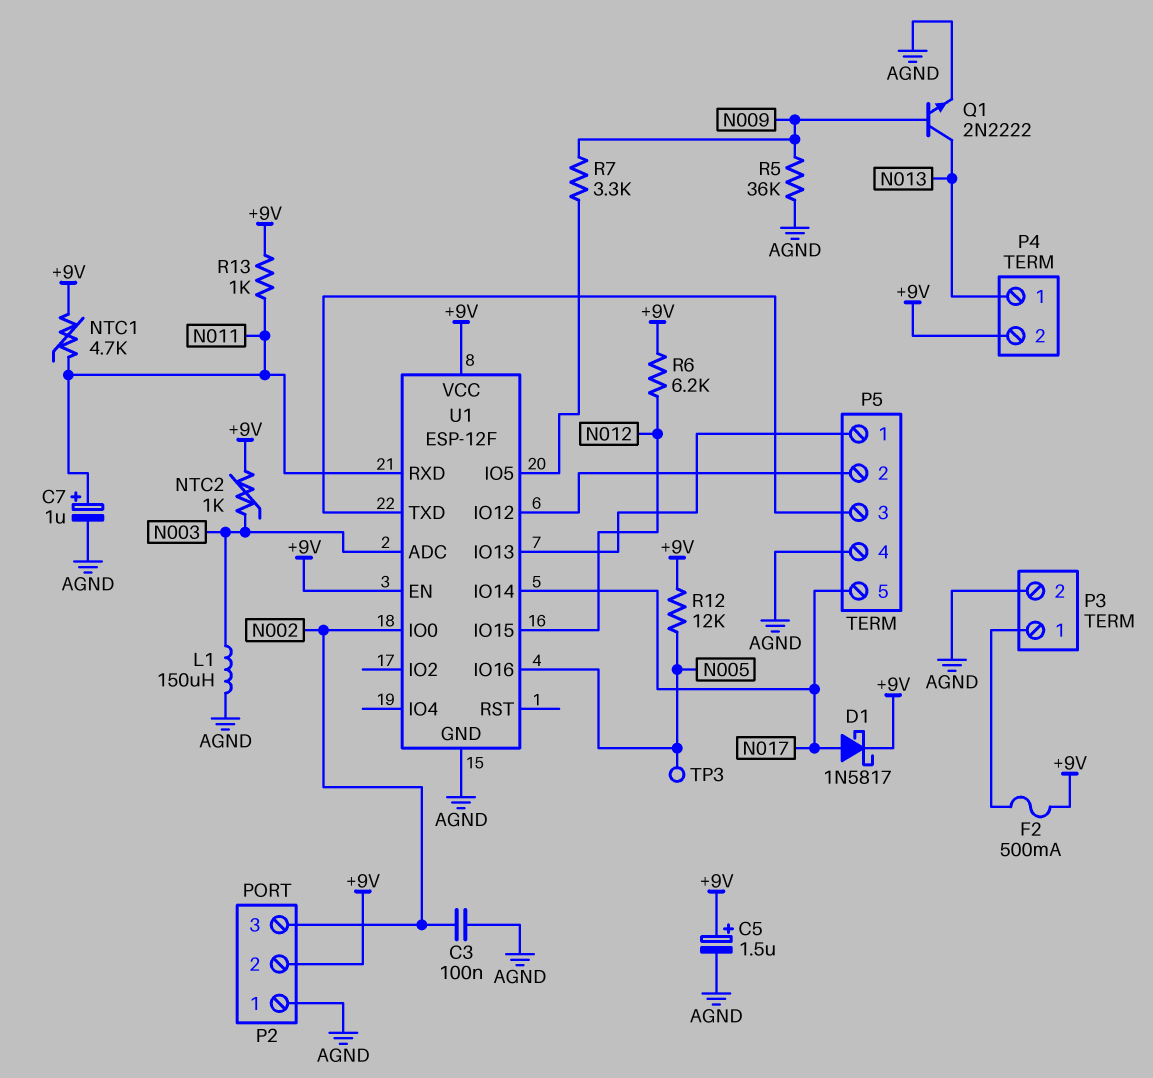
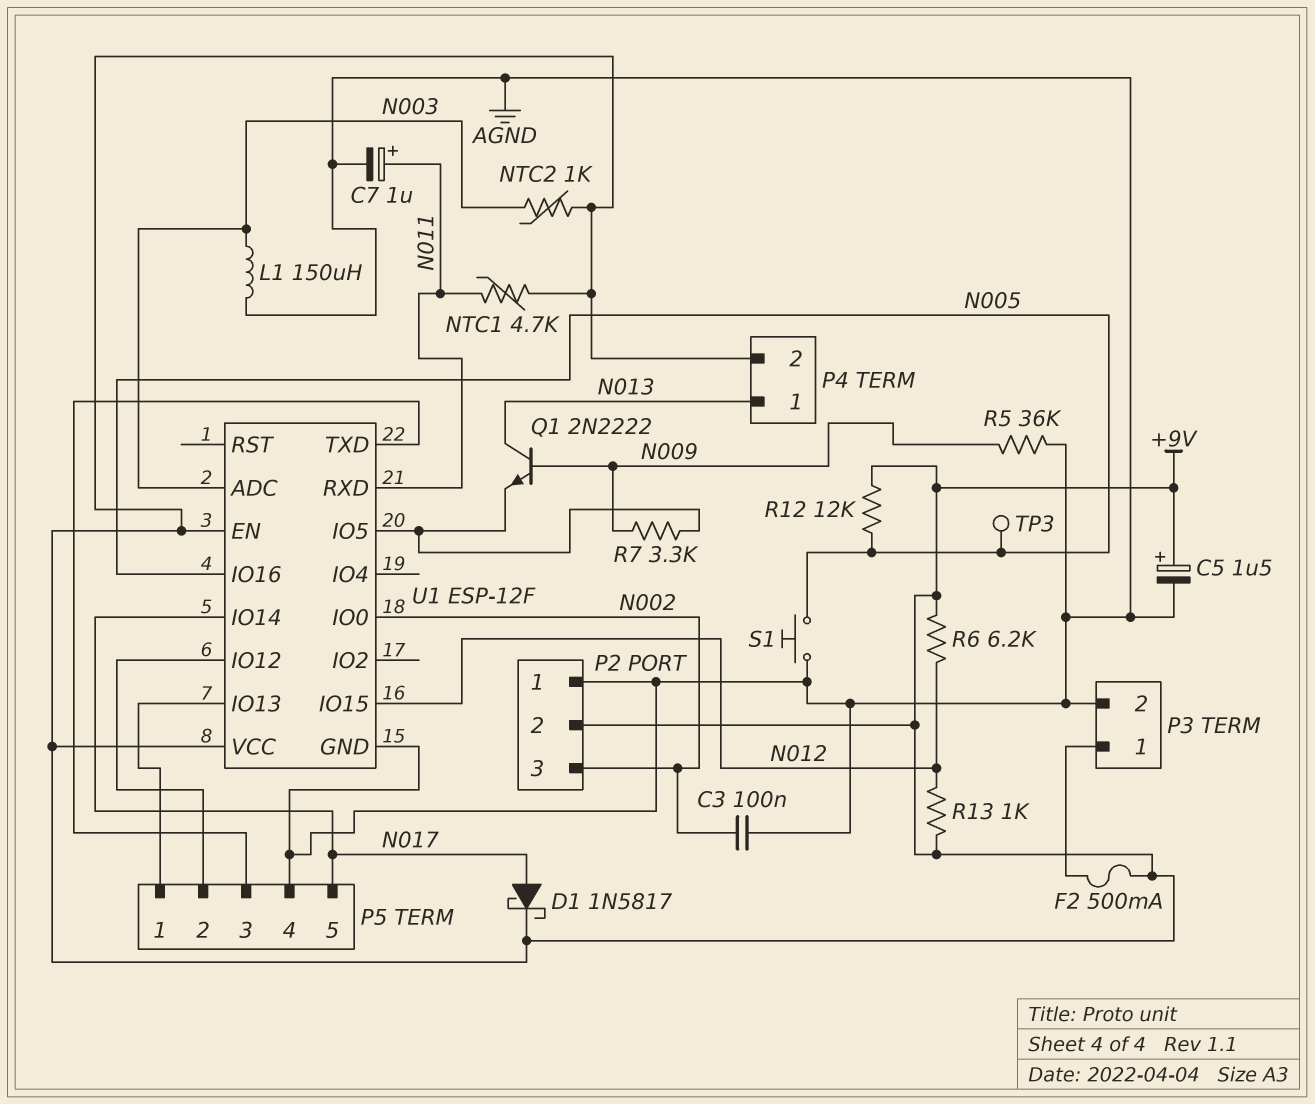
Q1: NPN 2N2222 (B N009, C N013, E AGND) -> NPN 2N2222 (B N009, C N013, E U1/IO5)
R13: 1k (+9V, N011) -> 1k (+9V, N012)
S1: none -> button (AGND, N005)

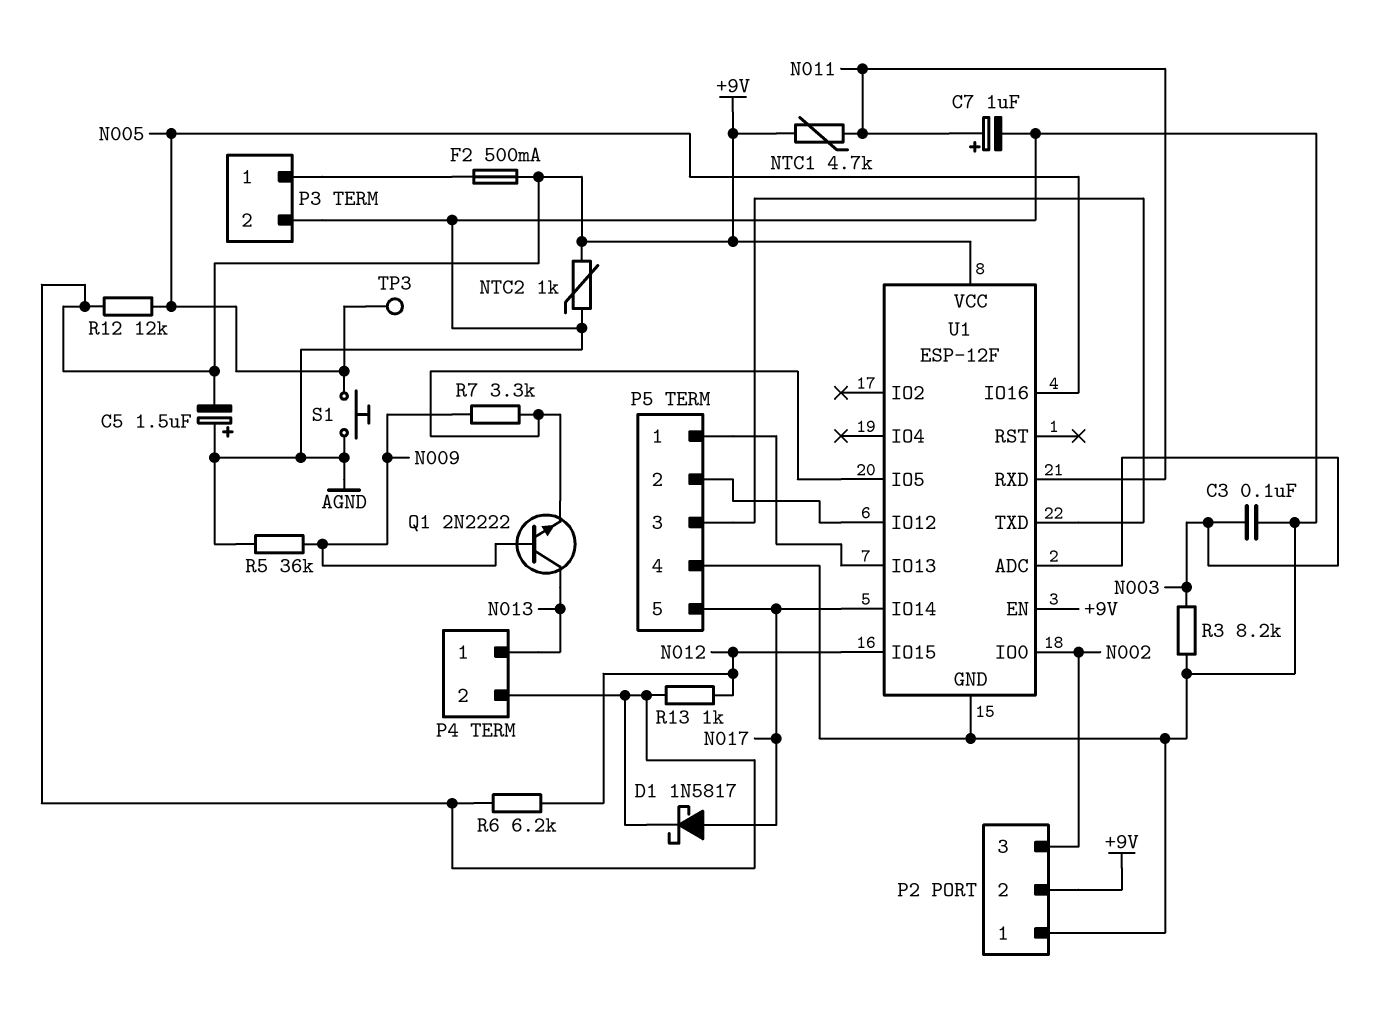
C3: 100nF (AGND, N002) -> 100nF (AGND, N003)
C5: 1.5uF (plus +9V, minus AGND) -> 1.5uF (plus AGND, minus +9V)
L1: 150uH (AGND, N003) -> none
NTC2: 1k (+9V, N003) -> 1k (+9V, AGND)
R3: none -> 8.2k (AGND, N003)

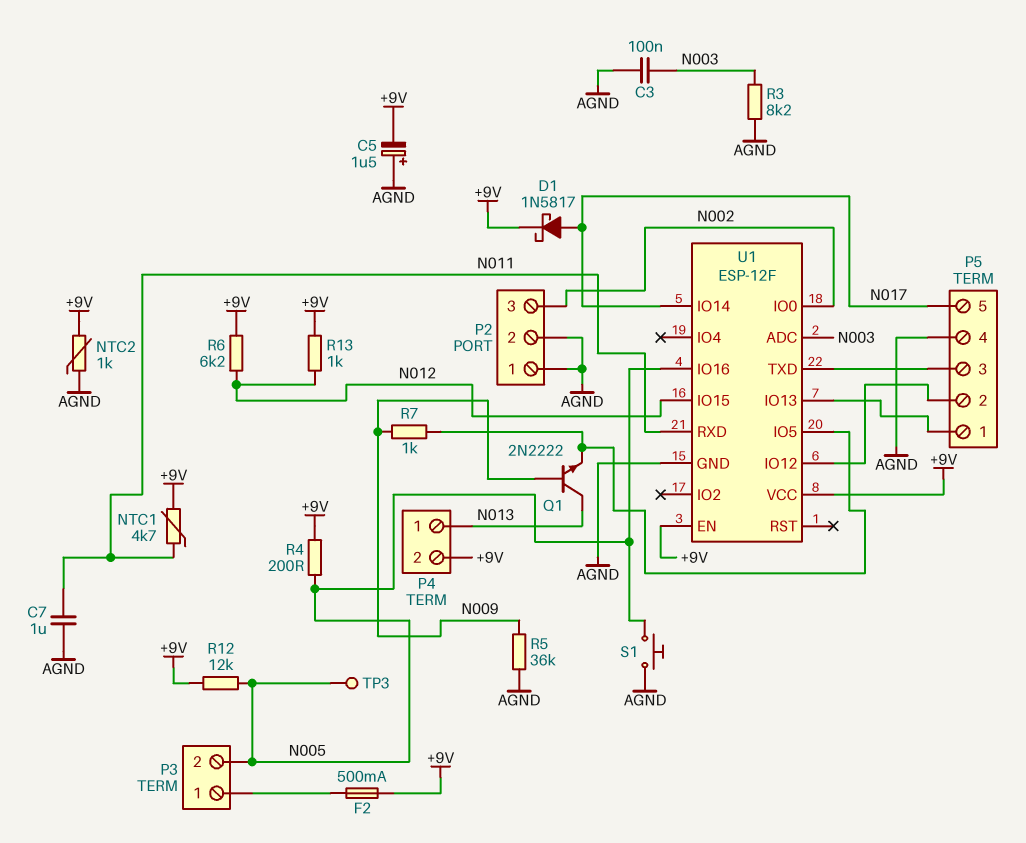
C7: 1uF (plus N011, minus AGND) -> 1uF (AGND, N011)
P2 pin 2: +9V -> AGND
P3 pin 2: AGND -> N005
R4: none -> 200 (+9V, N005)
R7: 3.3k (N009, U1/IO5) -> 1k (N009, U1/IO5)

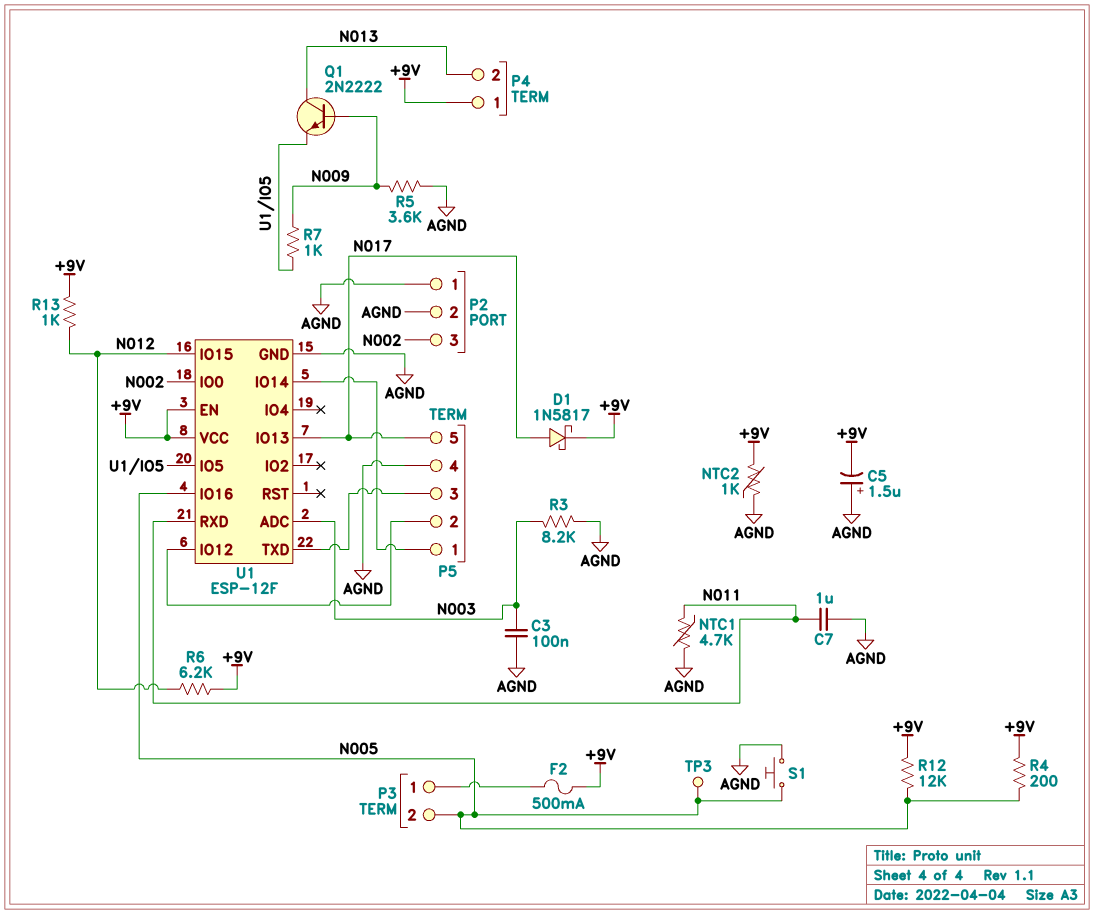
NTC1: 4.7k (+9V, N011) -> 4.7k (AGND, N011)
P4 pin 1: N013 -> +9V
P4 pin 2: +9V -> N013
R5: 36k (AGND, N009) -> 3.6k (AGND, N009)
U1 pin IO13: P5/1 -> N017
U1 pin IO14: N017 -> P5/1

